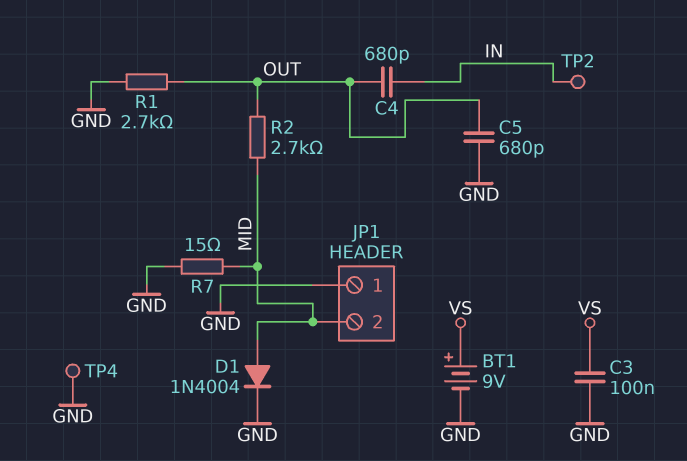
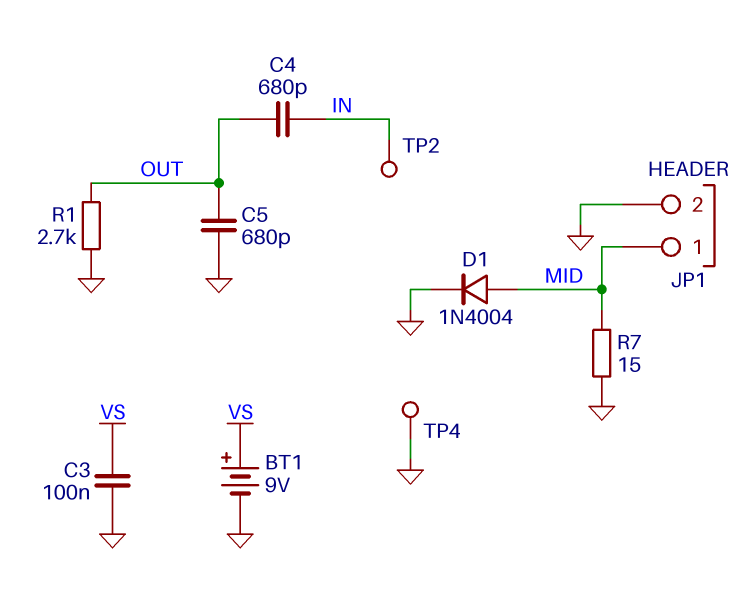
JP1 pin 1: GND -> MID
JP1 pin 2: MID -> GND
R2: 2.7k (MID, OUT) -> none

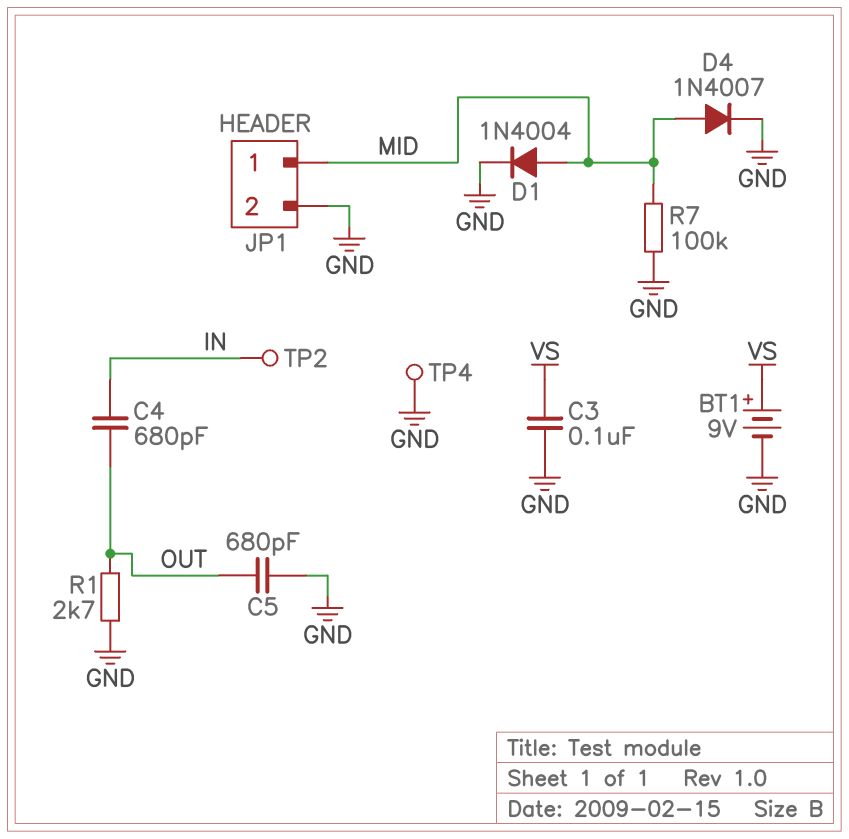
D4: none -> diode 1N4007 (A MID, K GND)
R7: 15 (GND, MID) -> 100k (GND, MID)

